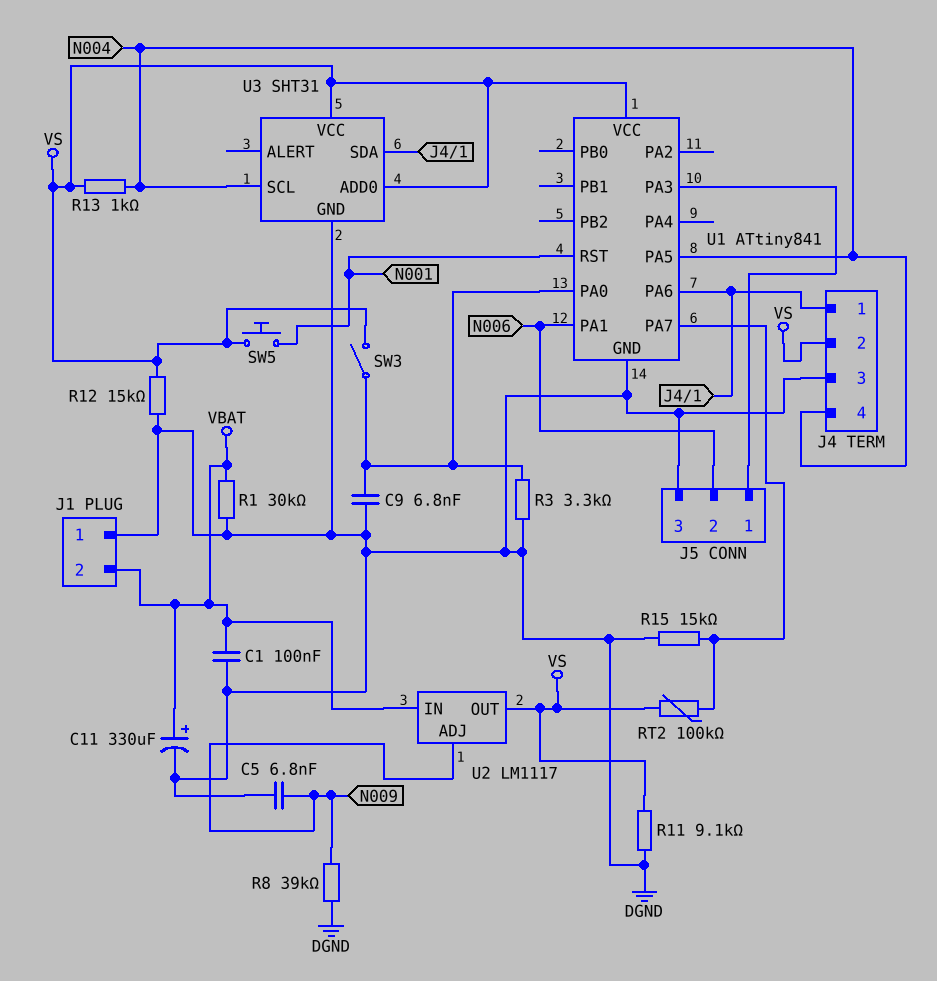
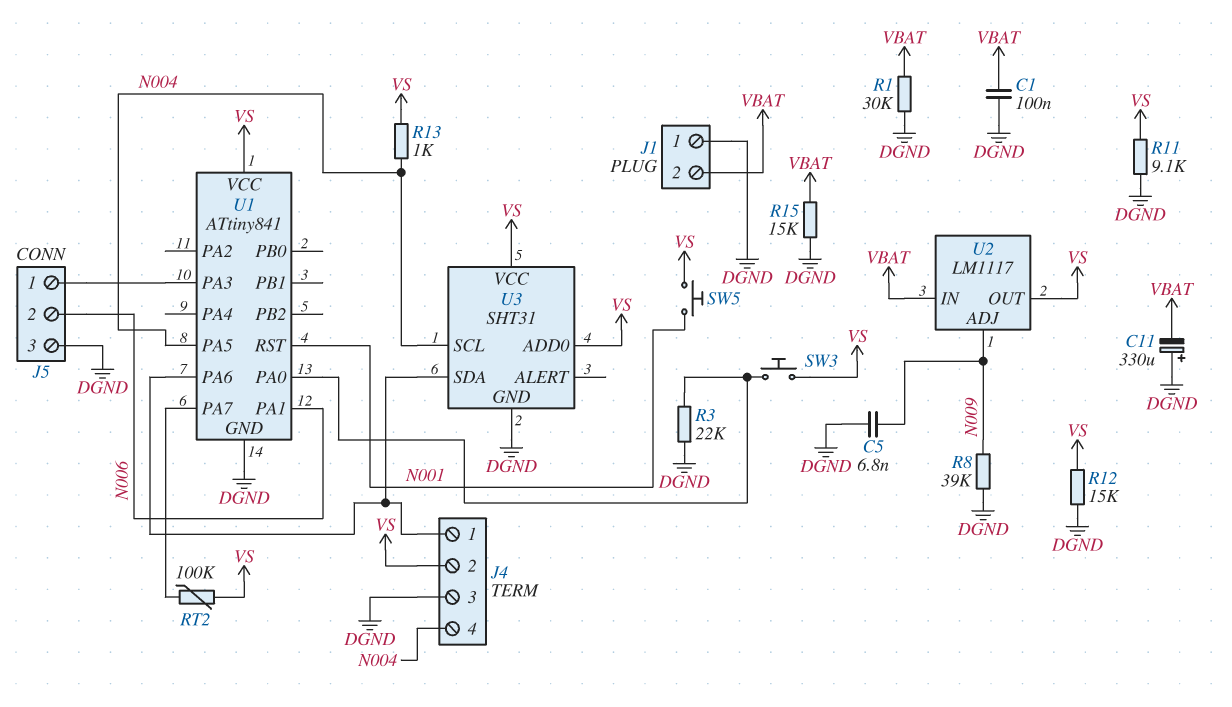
C9: 6.8nF (DGND, U1/PA0) -> none
C11: 330uF (plus VBAT, minus DGND) -> 330uF (plus DGND, minus VBAT)
R3: 3.3k (DGND, U1/PA0) -> 22k (DGND, U1/PA0)
R15: 15k (DGND, U1/PA7) -> 15k (DGND, VBAT)
SW3: switch (U1/PA0, VS) -> button (U1/PA0, VS)

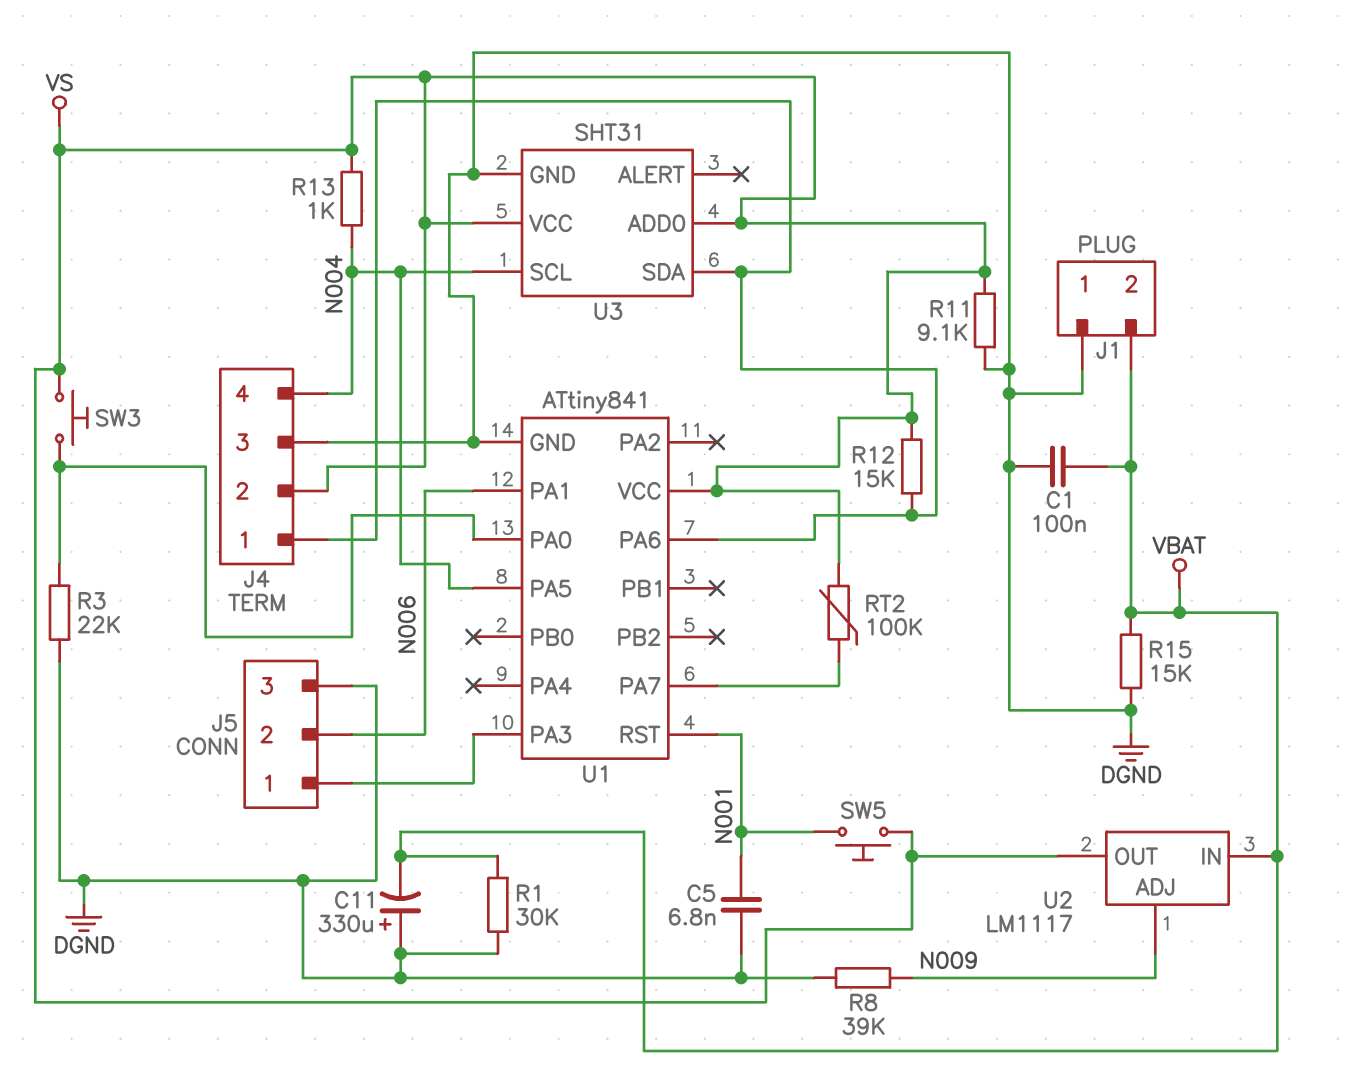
C5: 6.8nF (DGND, N009) -> 6.8nF (DGND, N001)
R12: 15k (DGND, VS) -> 15k (J4/1, VS)

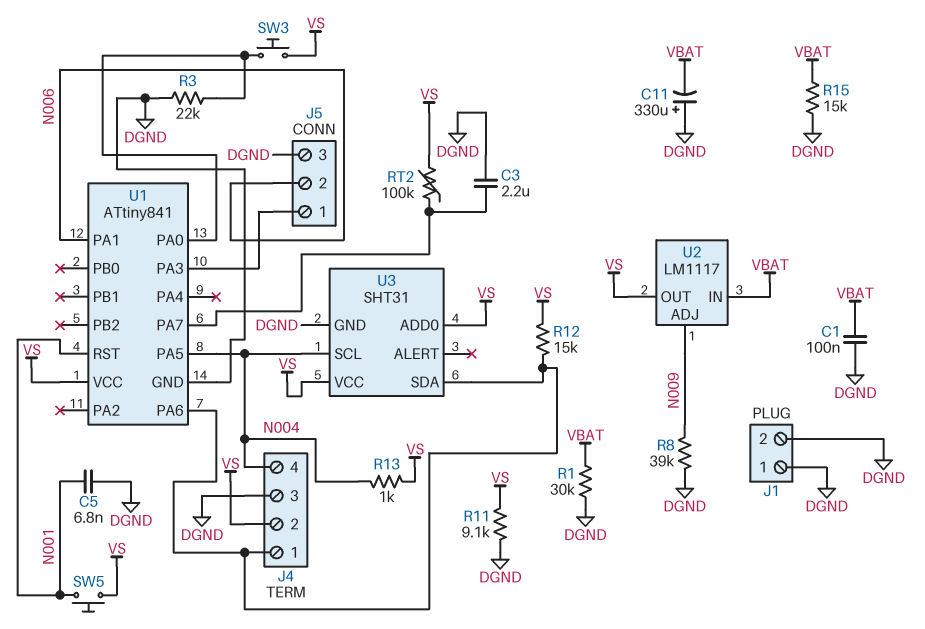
C3: none -> 2.2uF (DGND, U1/PA7)
J1 pin 2: VBAT -> DGND

